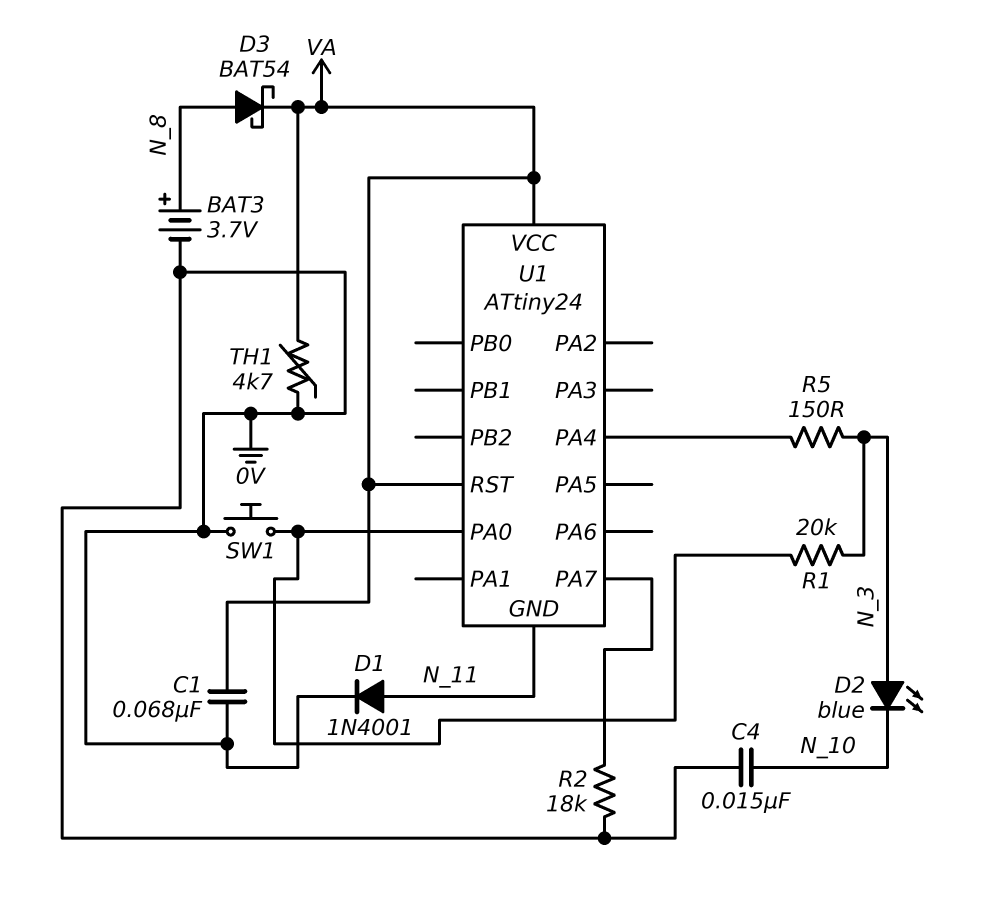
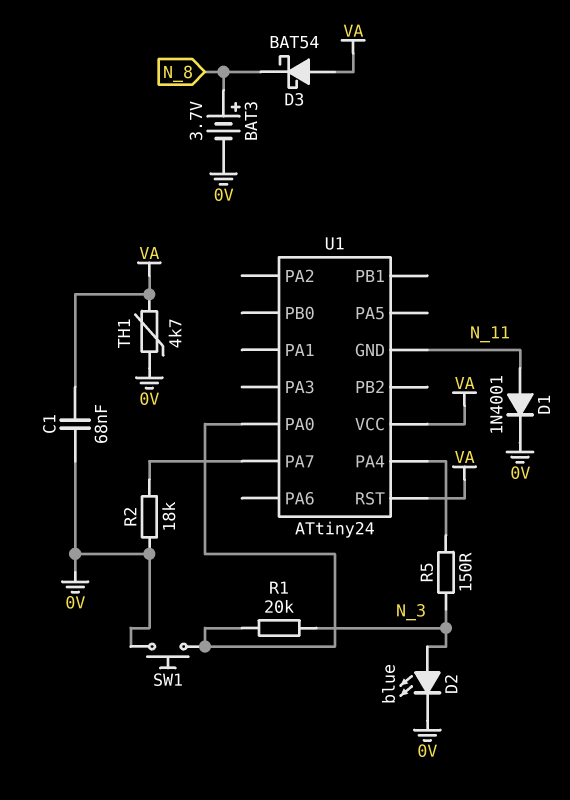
C4: 15nF (0V, N_10) -> none
D2: LED blue (A N_3, K N_10) -> LED blue (A N_3, K 0V)
D3: schottky BAT54 (A N_8, K VA) -> schottky BAT54 (A VA, K N_8)

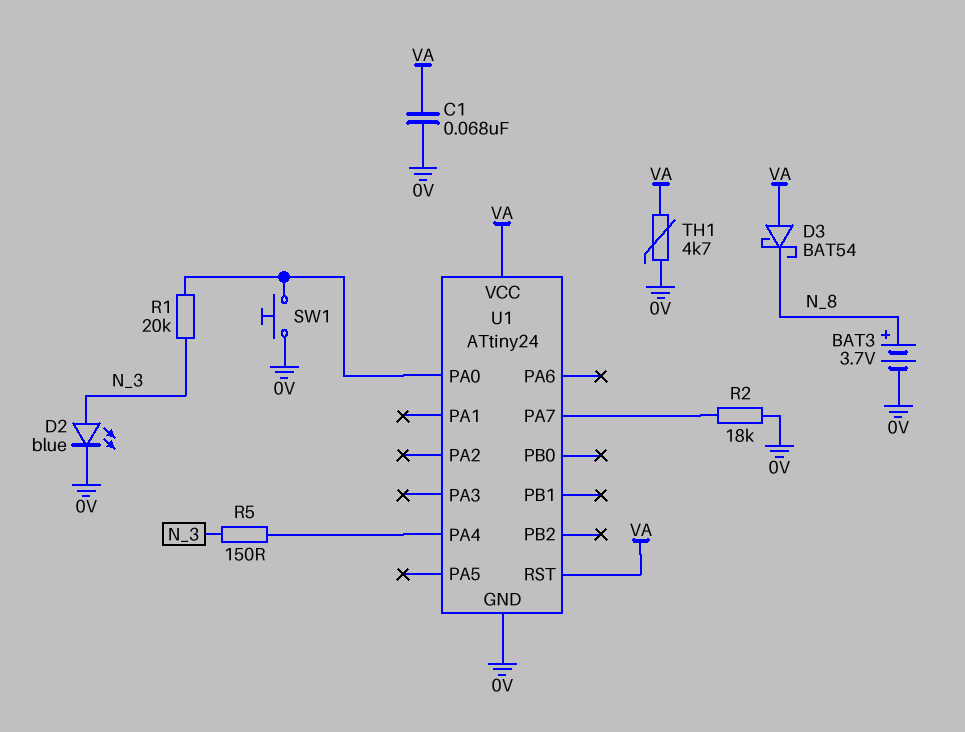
D1: diode 1N4001 (A N_11, K 0V) -> none
U1 pin GND: N_11 -> 0V

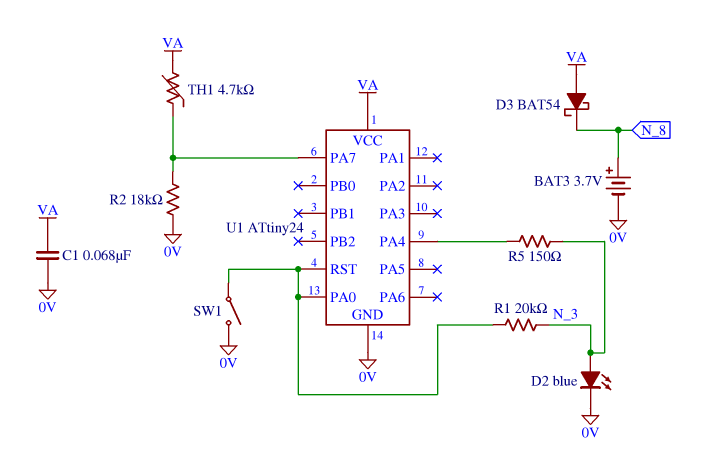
SW1: button (0V, U1/PA0) -> switch (0V, U1/PA0)
TH1: 4.7k (0V, VA) -> 4.7k (U1/PA7, VA)
U1 pin RST: VA -> U1/PA0

